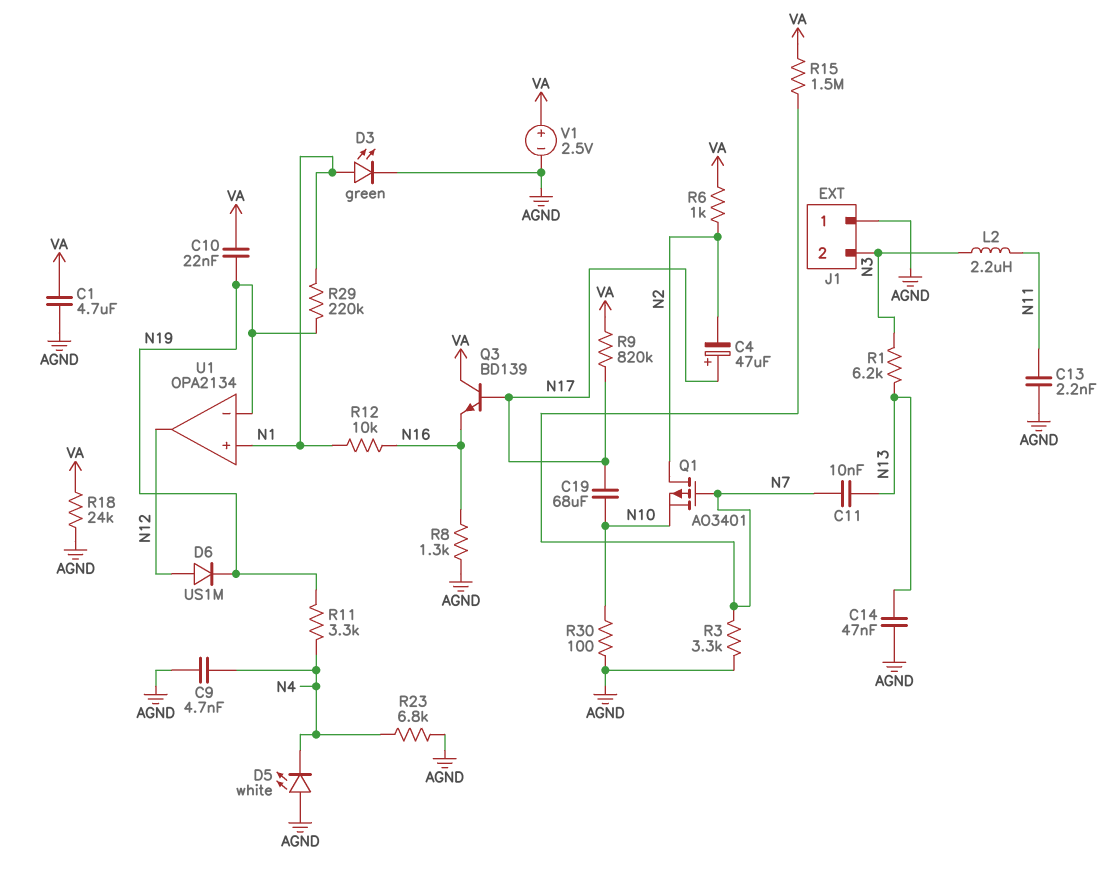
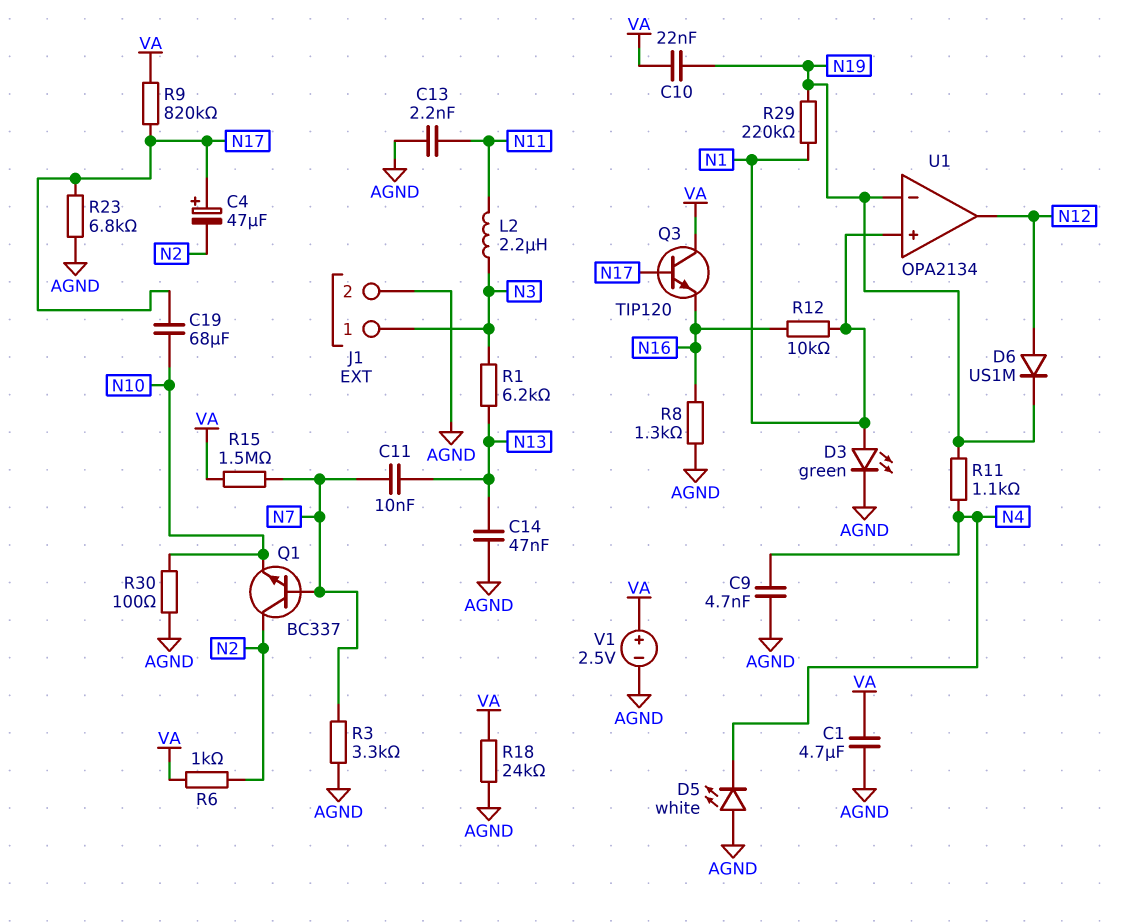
J1 pin 1: AGND -> N3
J1 pin 2: N3 -> AGND
Q1: PMOS AO3401 (G N7, D N2, S N10) -> NPN BC337 (B N7, C N2, E N10)
Q3: NPN BD139 (B N17, C VA, E N16) -> NPN TIP120 (B N17, C VA, E N16)
R11: 3.3k (N4, N19) -> 1.1k (N4, N19)
R23: 6.8k (AGND, N4) -> 6.8k (AGND, N17)

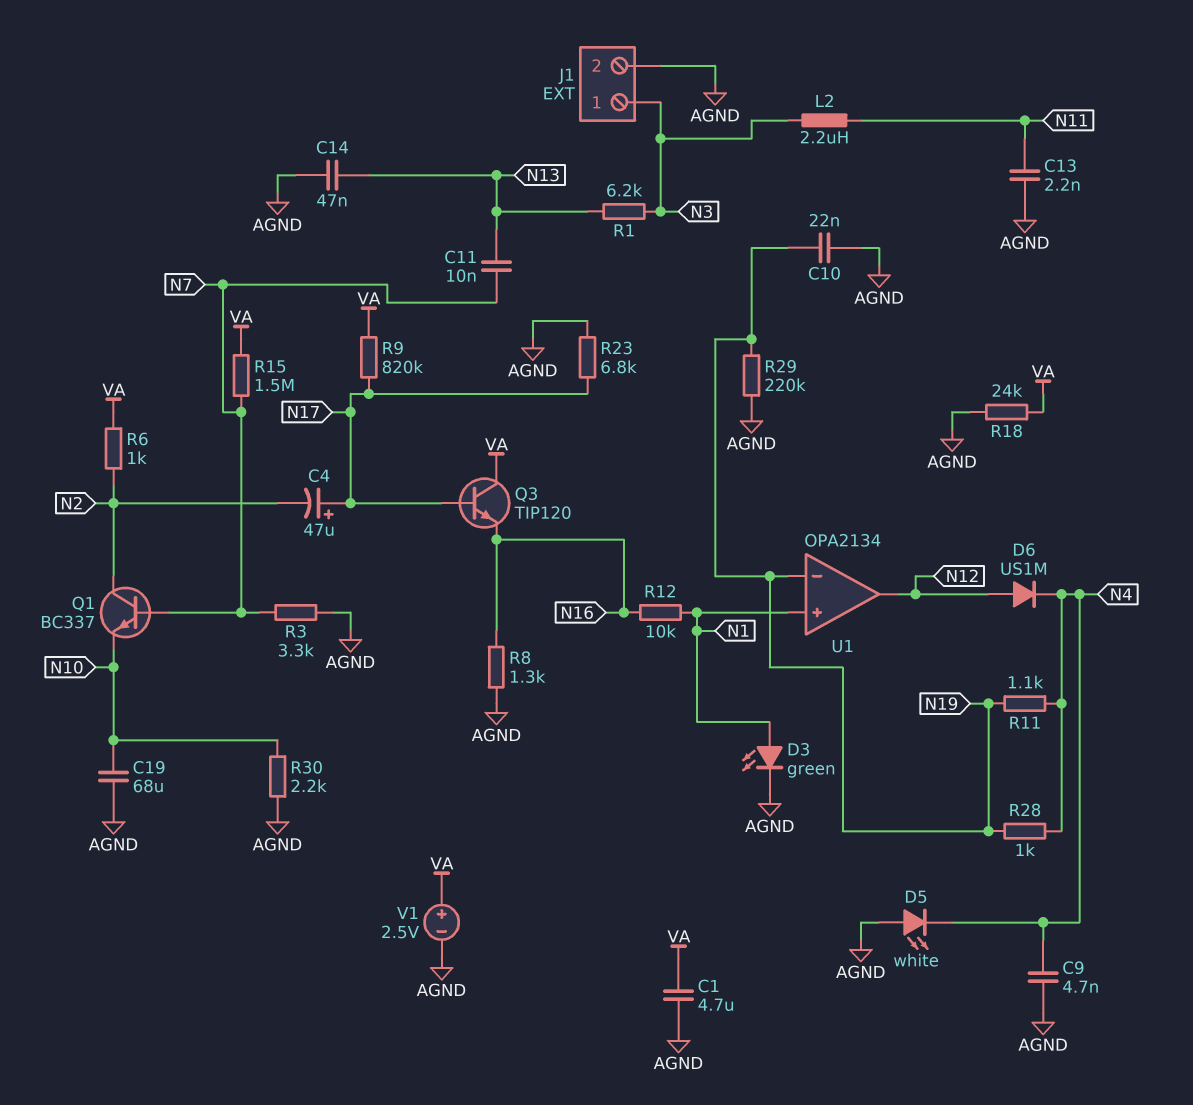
C10: 22nF (N19, VA) -> 22nF (AGND, N19)
C19: 68uF (N10, N17) -> 68uF (AGND, N10)
D6: diode US1M (A N12, K N19) -> diode US1M (A N12, K N4)
R28: none -> 1k (N4, N19)
R29: 220k (N1, N19) -> 220k (AGND, N19)
R30: 100 (AGND, N10) -> 2.2k (AGND, N10)

